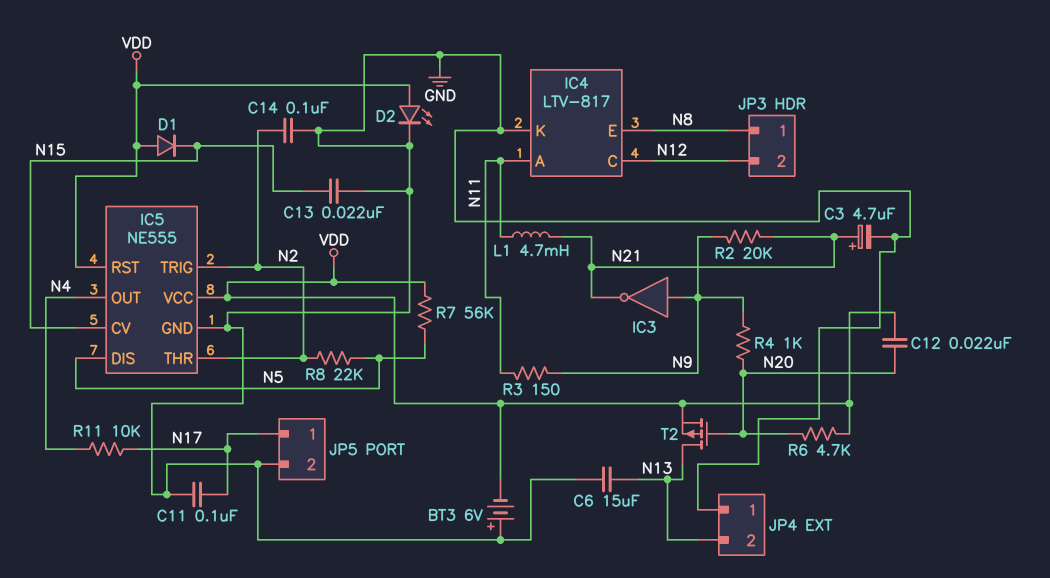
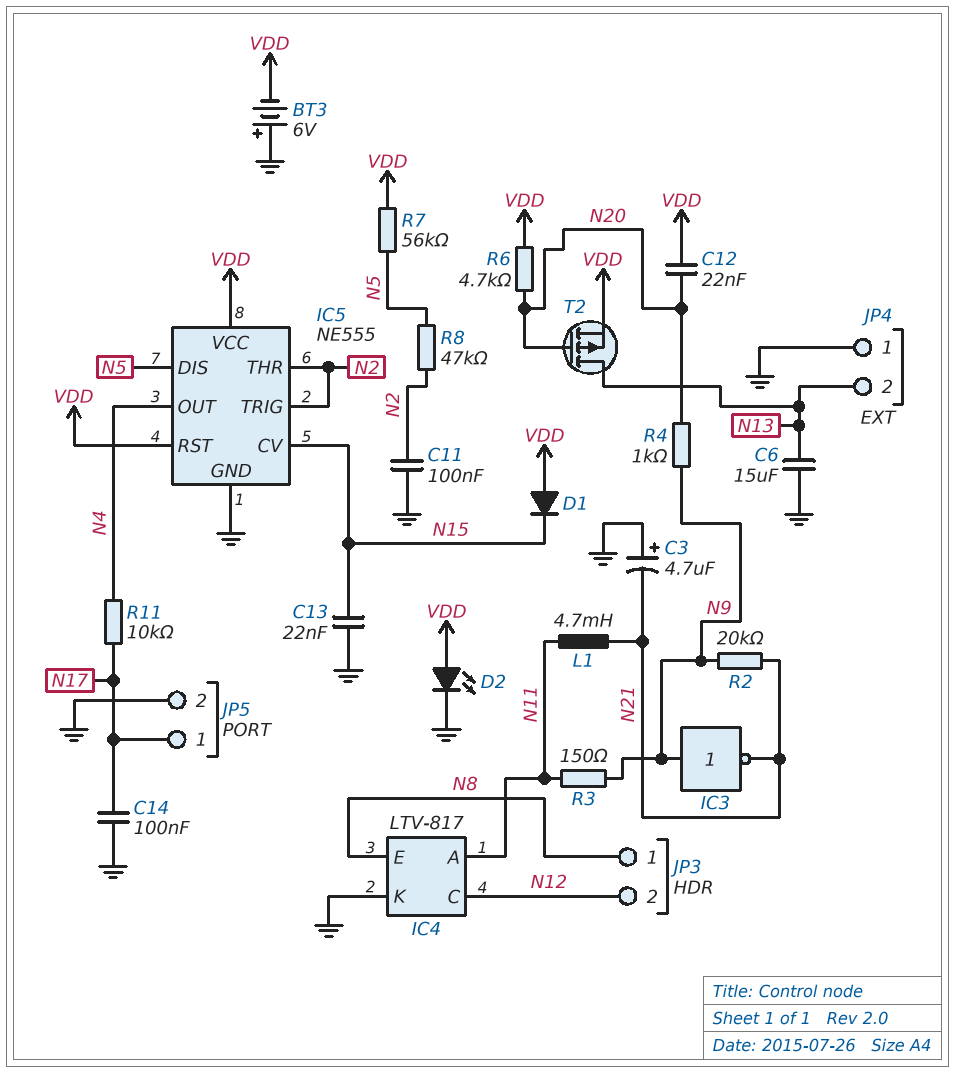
C3: 4.7uF (plus N21, minus GND) -> 4.7uF (plus GND, minus N21)
C11: 100nF (GND, N17) -> 100nF (GND, N2)
C14: 100nF (GND, N2) -> 100nF (GND, N17)
R8: 22k (N2, N5) -> 47k (N2, N5)

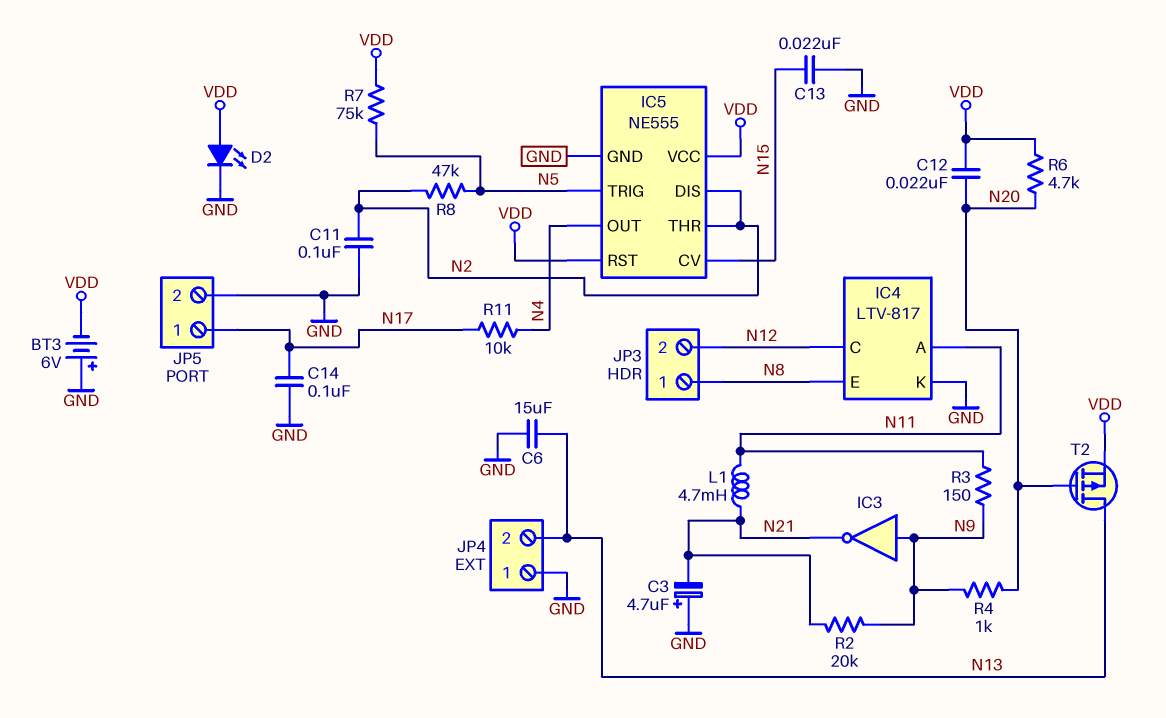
D1: diode (A VDD, K N15) -> none
IC5 pin DIS: N5 -> N2
IC5 pin TRIG: N2 -> N5
R7: 56k (N5, VDD) -> 75k (N5, VDD)

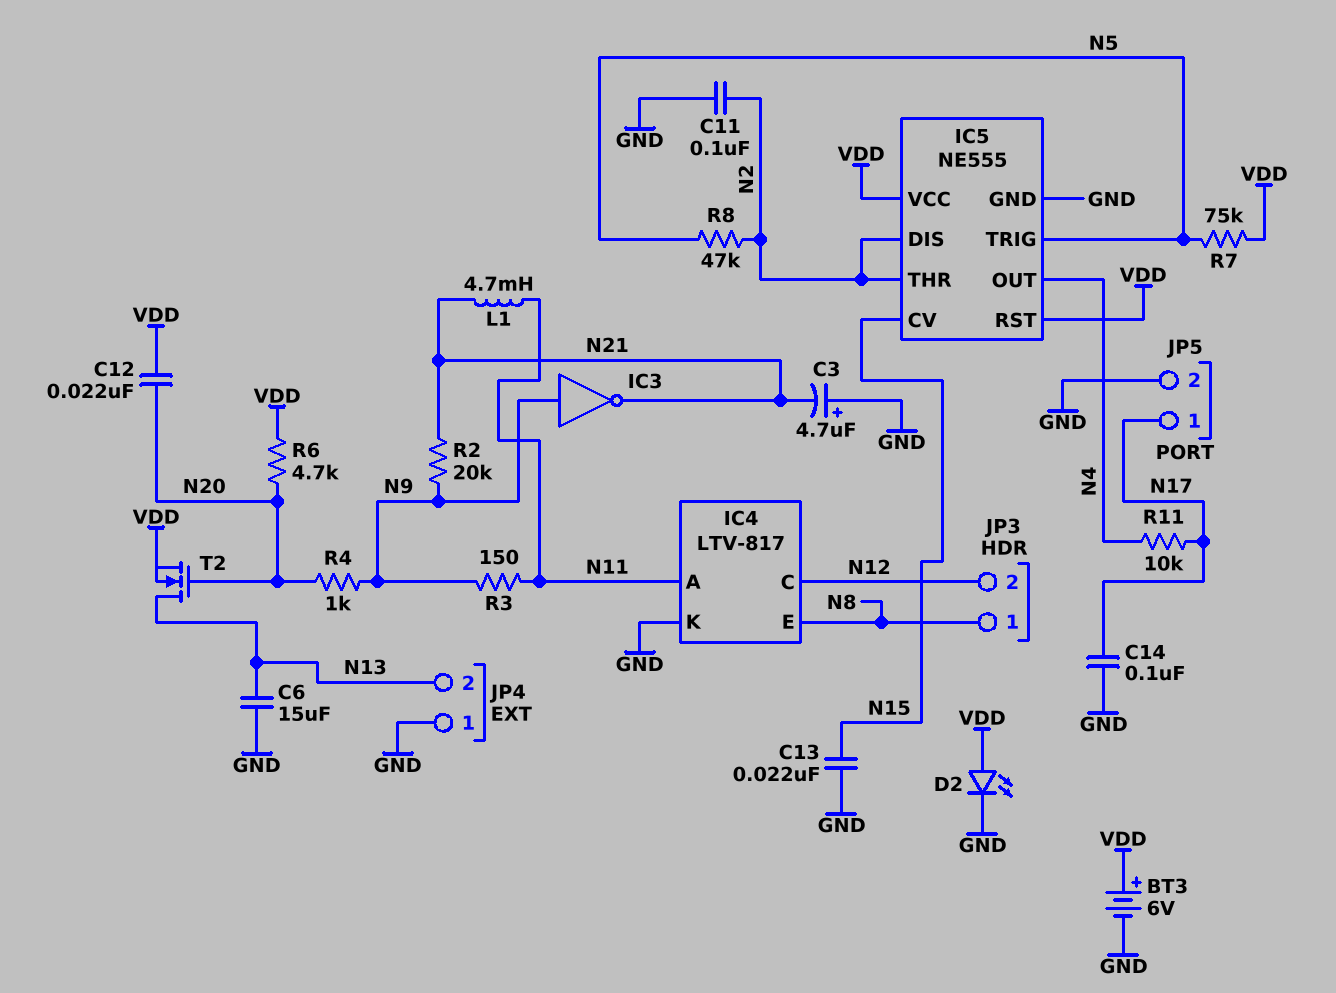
BT3: 6V (plus GND, minus VDD) -> 6V (plus VDD, minus GND)
T2: PMOS (G N20, D N13, S VDD) -> NMOS (G N20, D N13, S VDD)

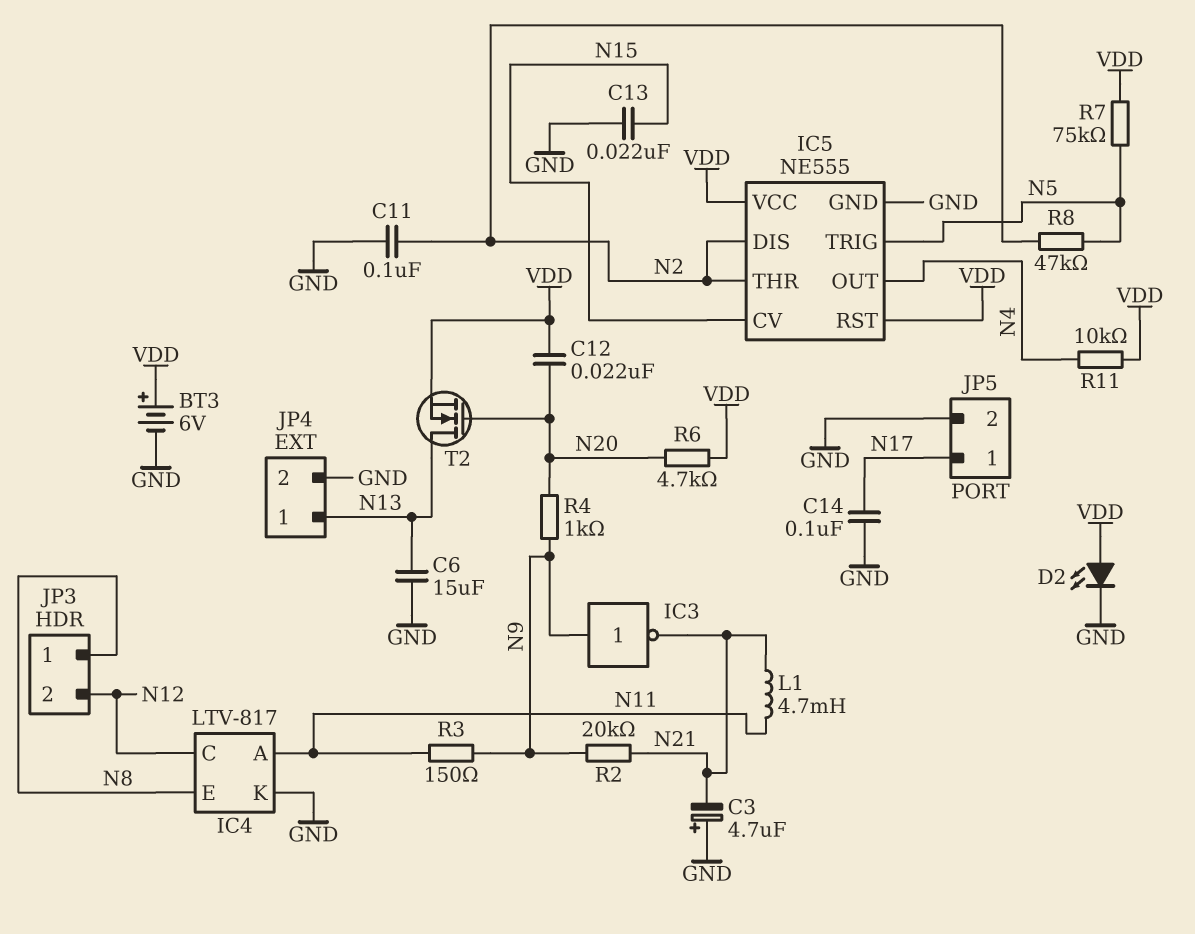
JP4 pin 1: GND -> N13
JP4 pin 2: N13 -> GND
R11: 10k (N4, N17) -> 10k (N4, VDD)

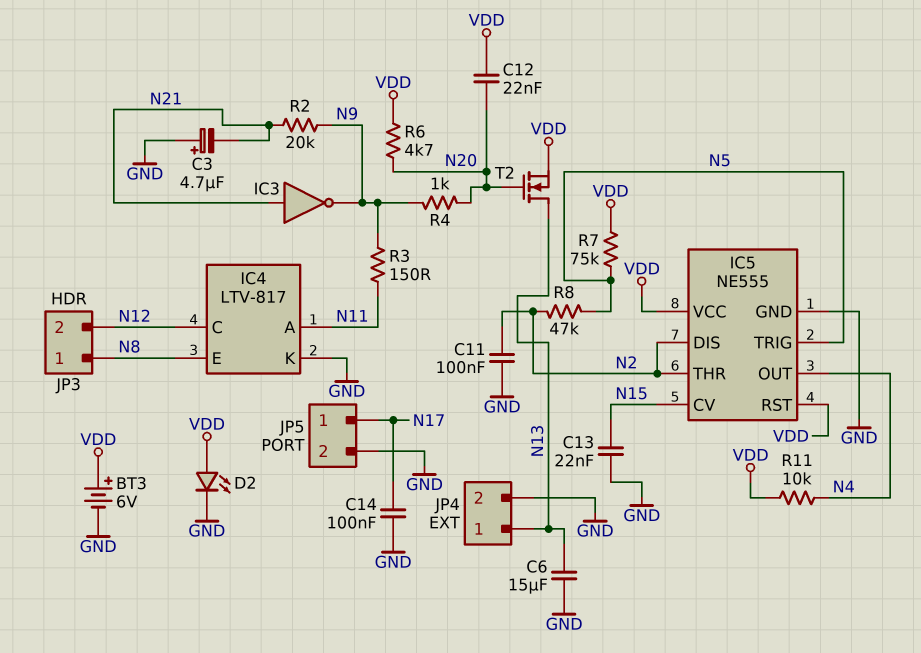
IC3: NOT (in N9, out N21) -> NOT (in N21, out N9)
L1: 4.7mH (N11, N21) -> none

